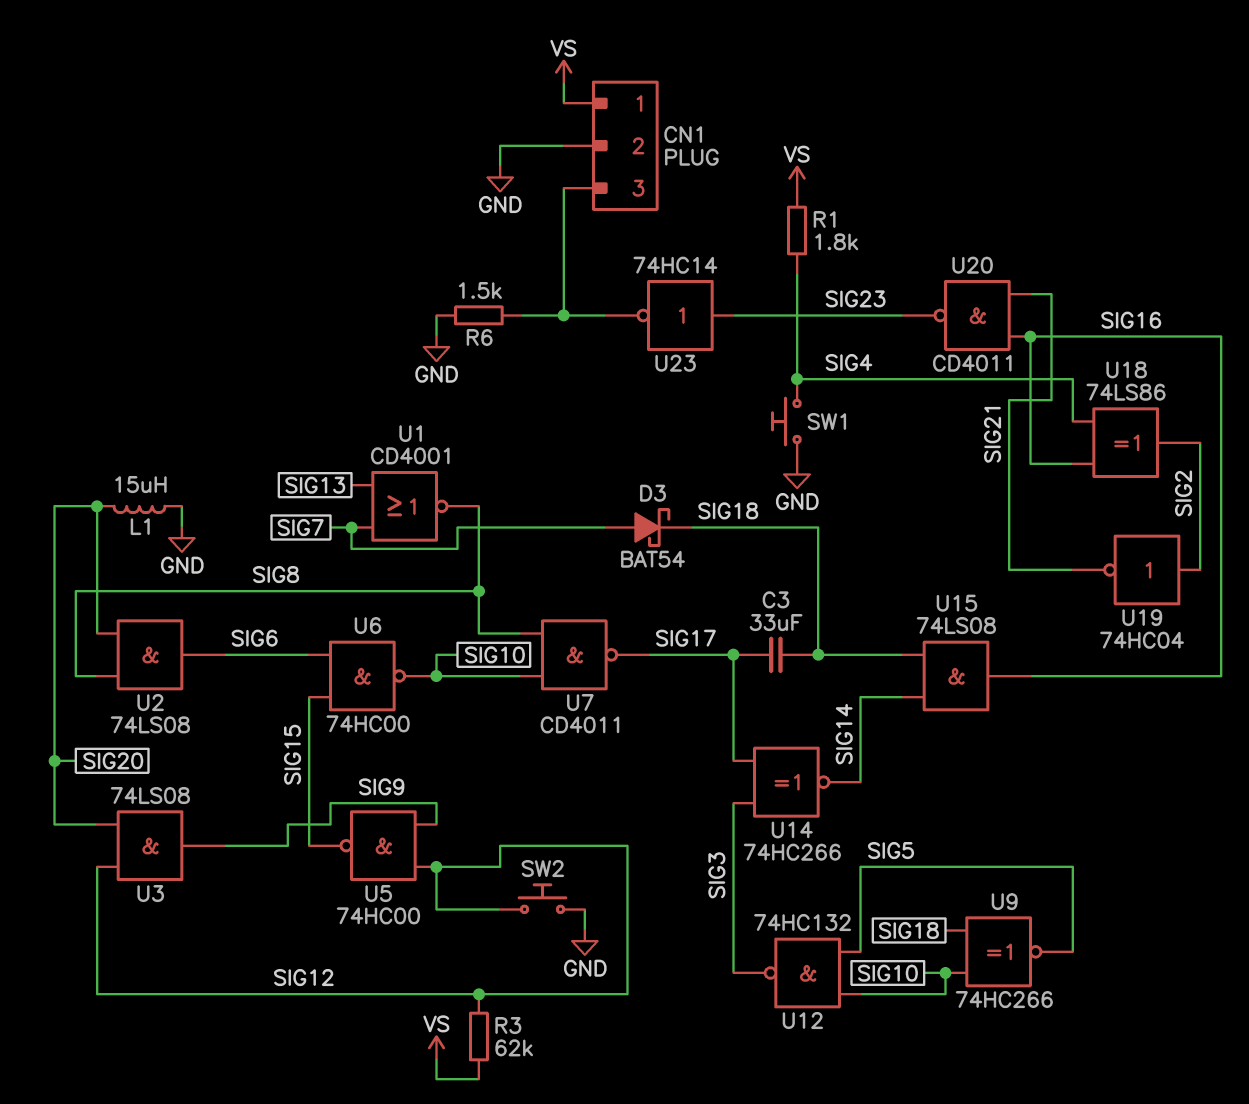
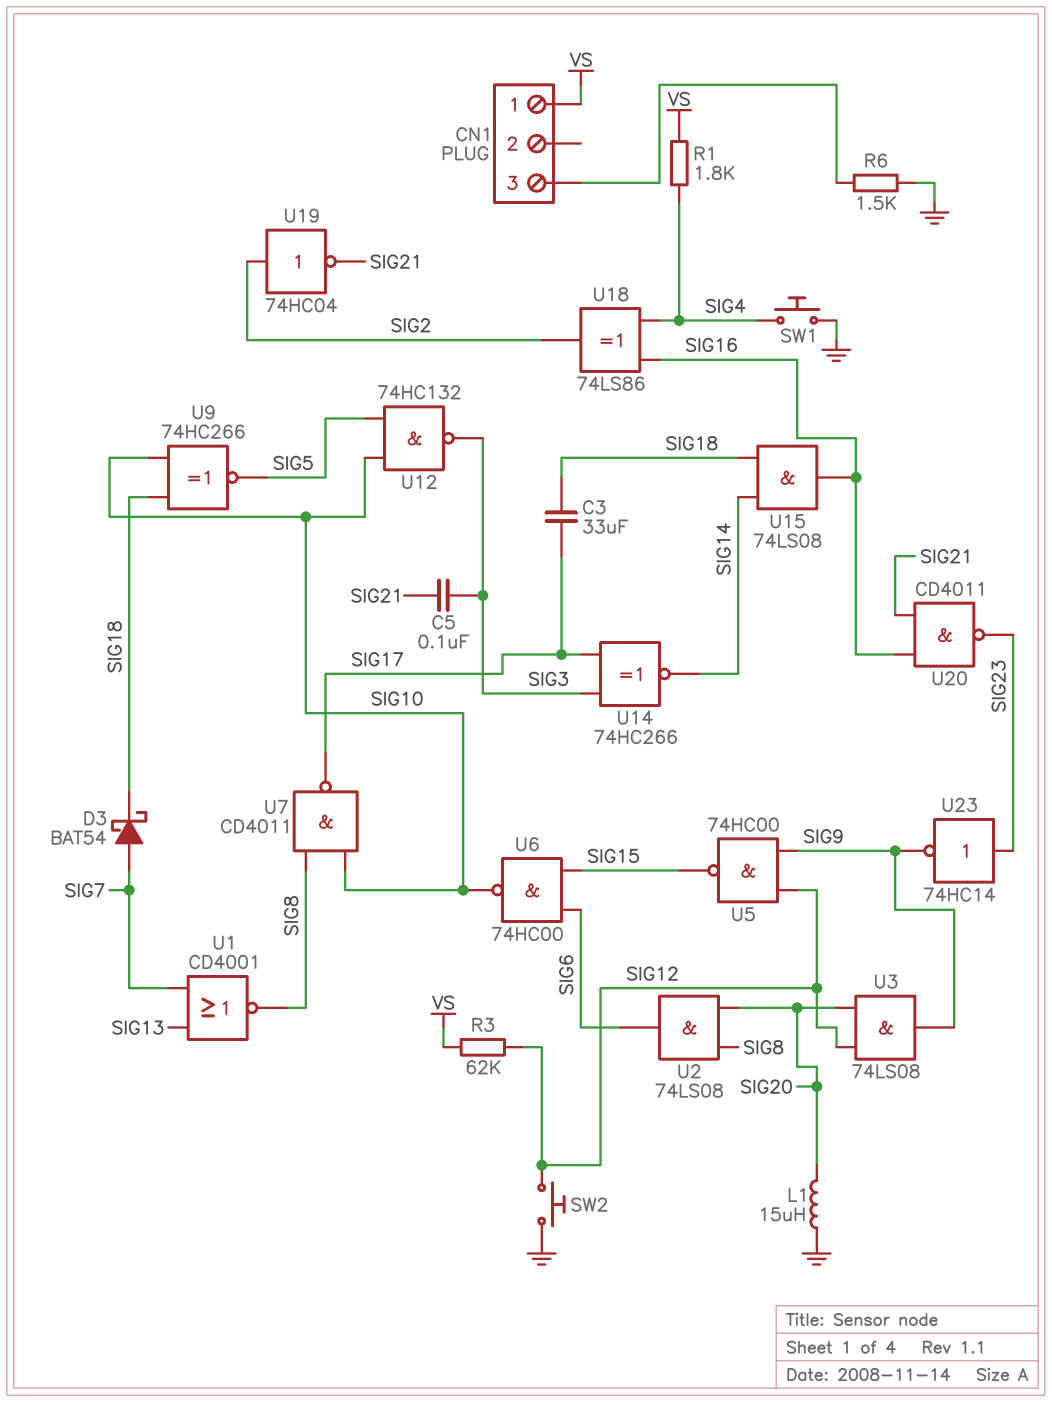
C5: none -> 100nF (SIG3, SIG21)
CN1 pin 2: GND -> none
U23: NOT 74HC14 (in SIG23, out CN1/3) -> NOT 74HC14 (in SIG23, out SIG9)

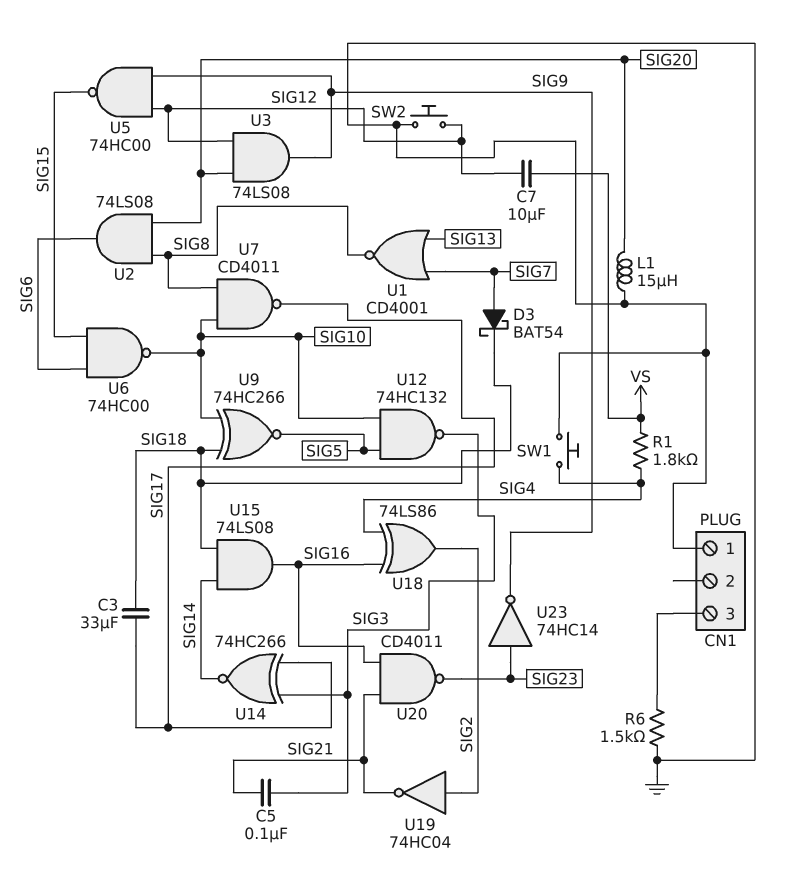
C7: none -> 10uF (SIG12, VS)
CN1 pin 1: VS -> GND
R3: 62k (SIG12, VS) -> none

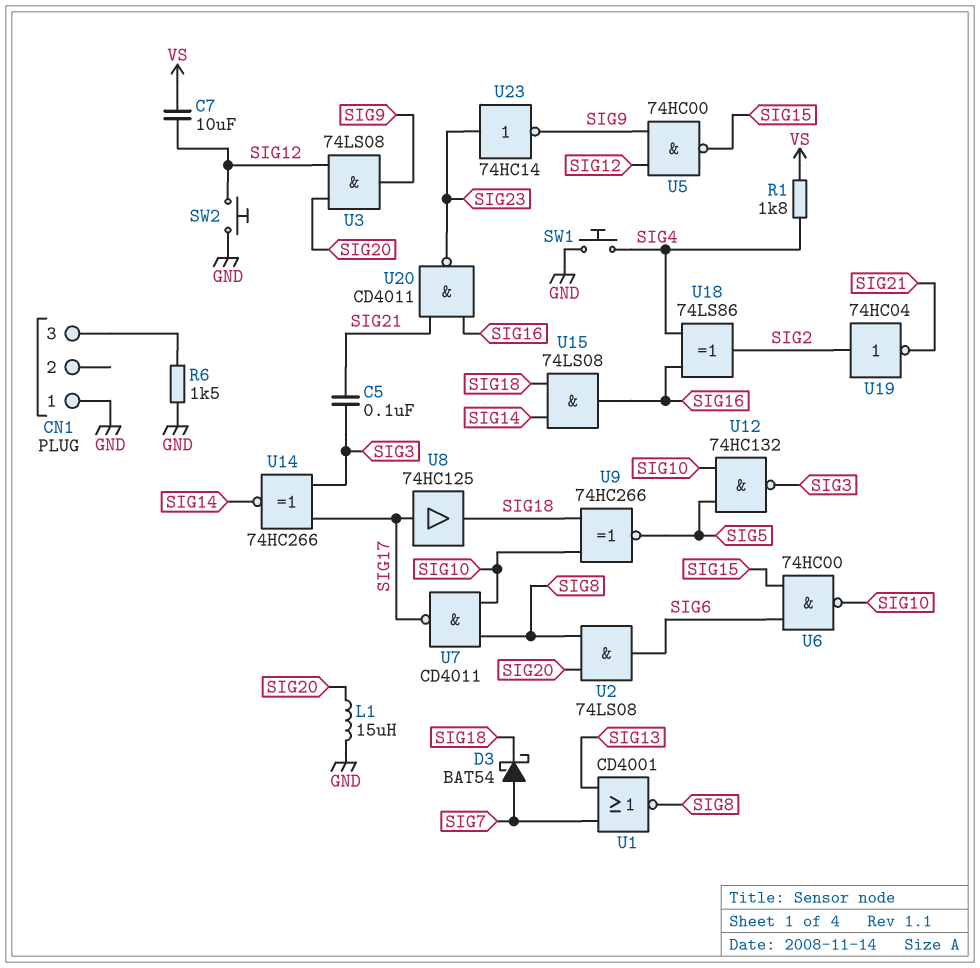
C3: 33uF (SIG17, SIG18) -> none
U8: none -> buffer 74HC125 (in SIG17, out SIG18)

